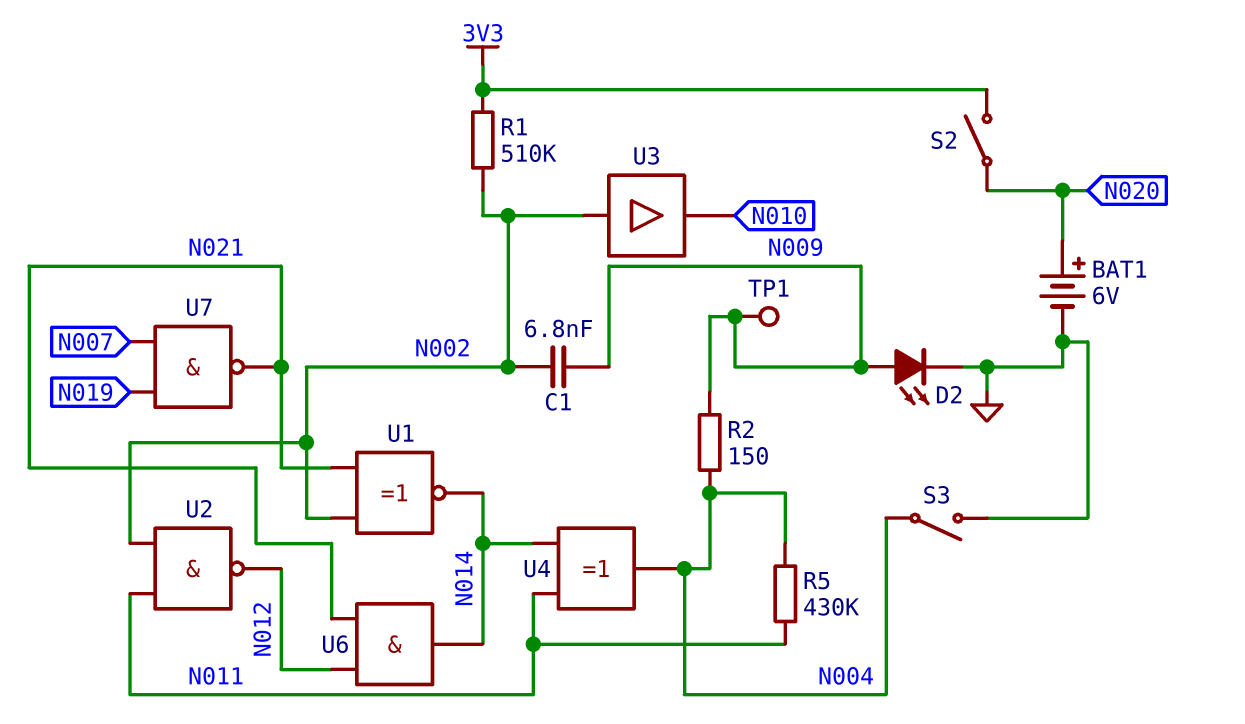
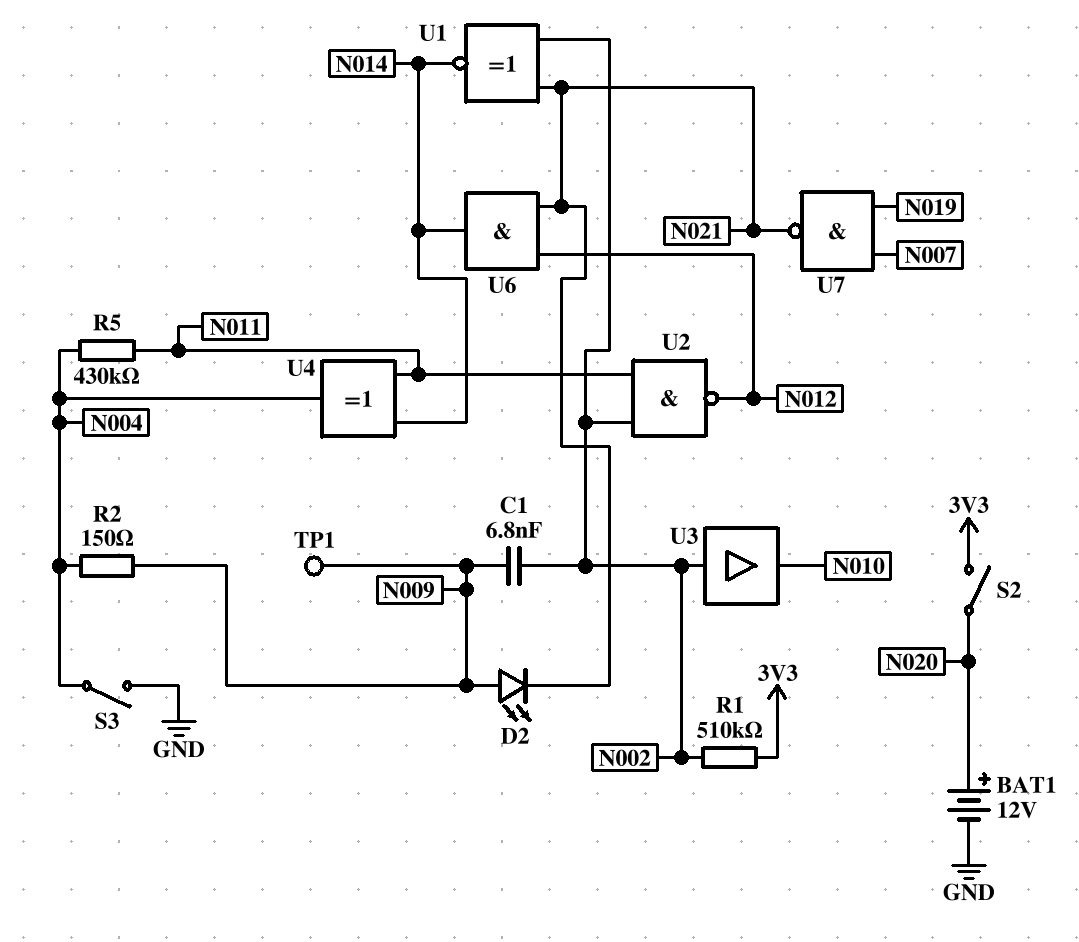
BAT1: 6V (plus N020, minus GND) -> 12V (plus N020, minus GND)
D2: LED (A N009, K GND) -> LED (A N009, K N021)

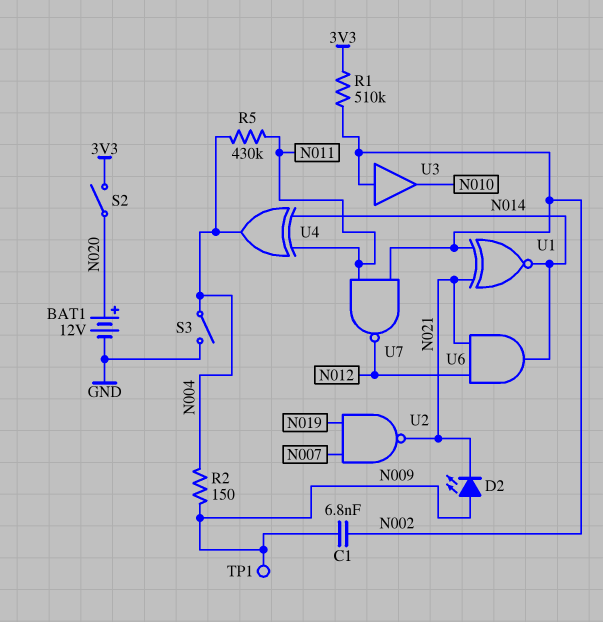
U2: NAND (in N002, in N011, out N012) -> NAND (in N007, in N019, out N021)
U7: NAND (in N007, in N019, out N021) -> NAND (in N002, in N011, out N012)

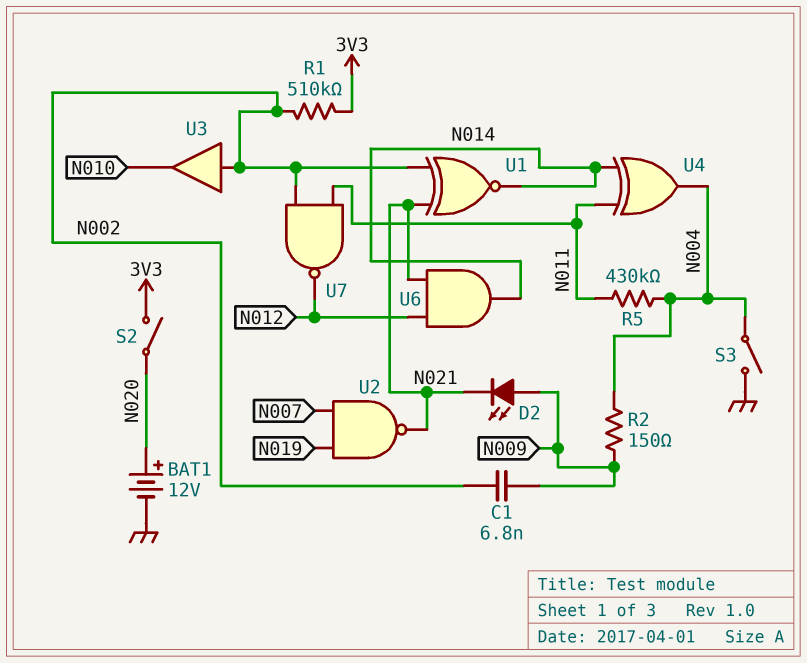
TP1: test point (N009) -> none

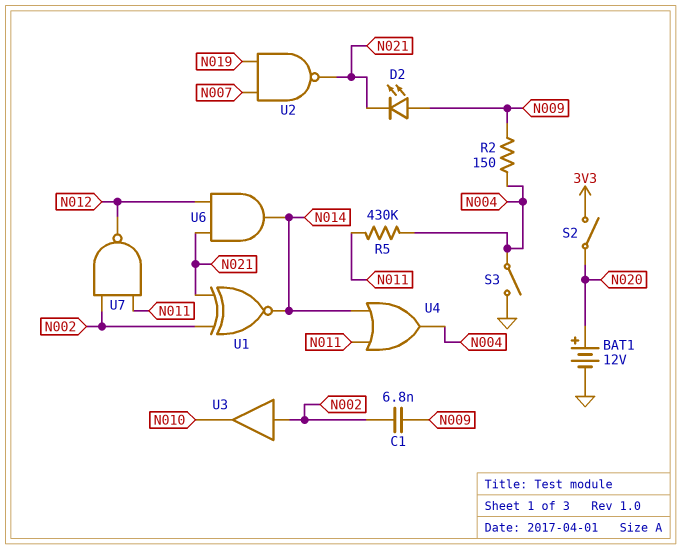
R1: 510k (3V3, N002) -> none
U4: XOR (in N011, in N014, out N004) -> OR (in N011, in N014, out N004)

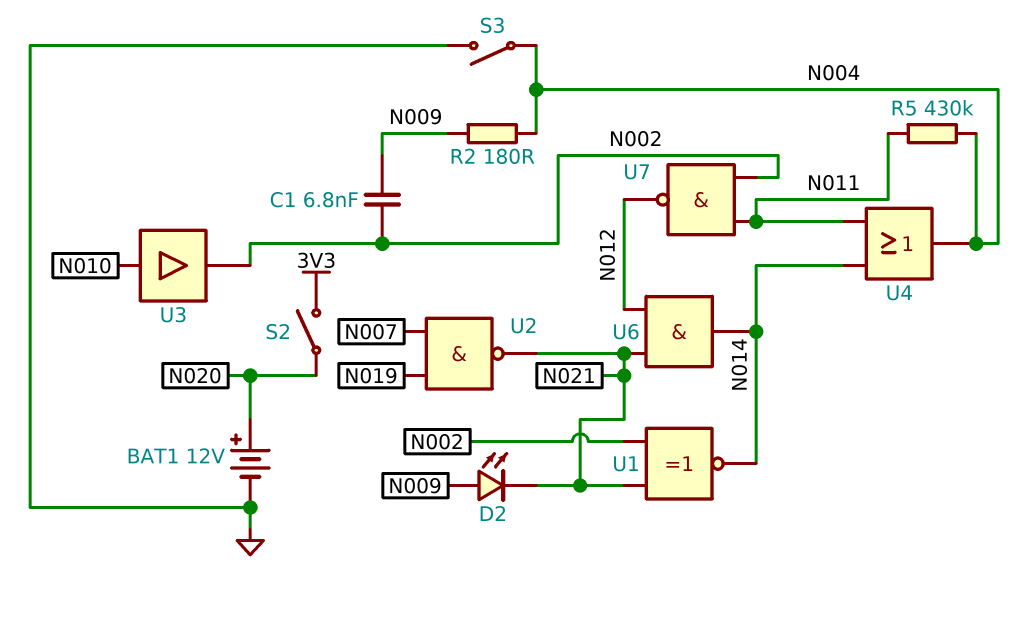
R2: 150 (N004, N009) -> 180 (N004, N009)
U3: buffer (in N002, out N010) -> buffer (in N010, out N002)

